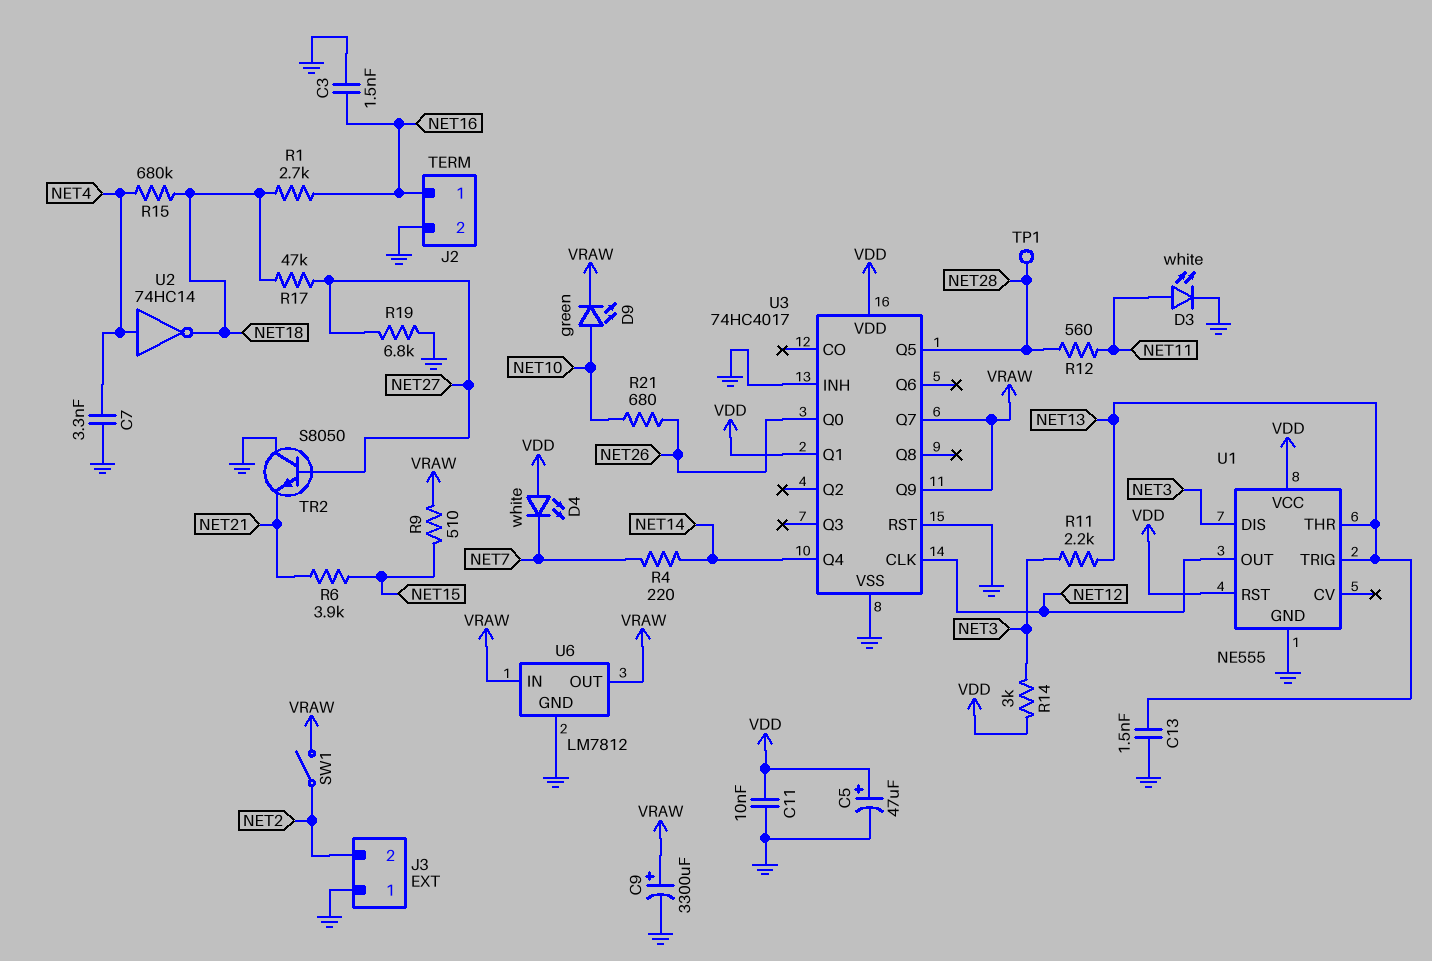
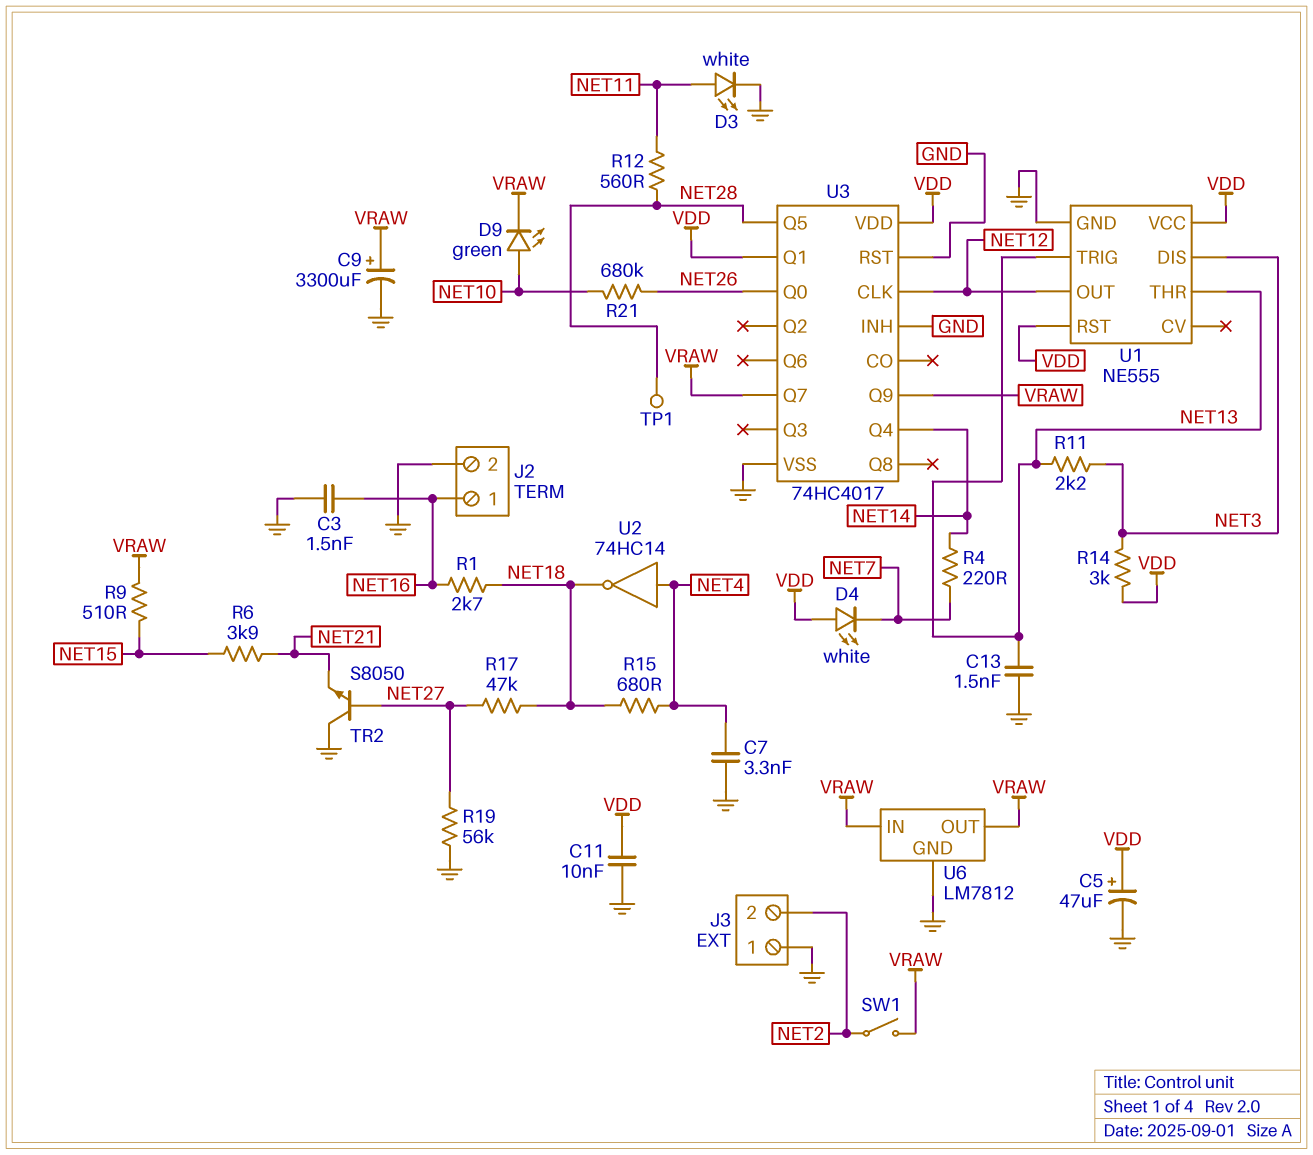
R15: 680k (NET4, NET18) -> 680 (NET4, NET18)
R19: 6.8k (GND, NET27) -> 56k (GND, NET27)
R21: 680 (NET10, NET26) -> 680k (NET10, NET26)

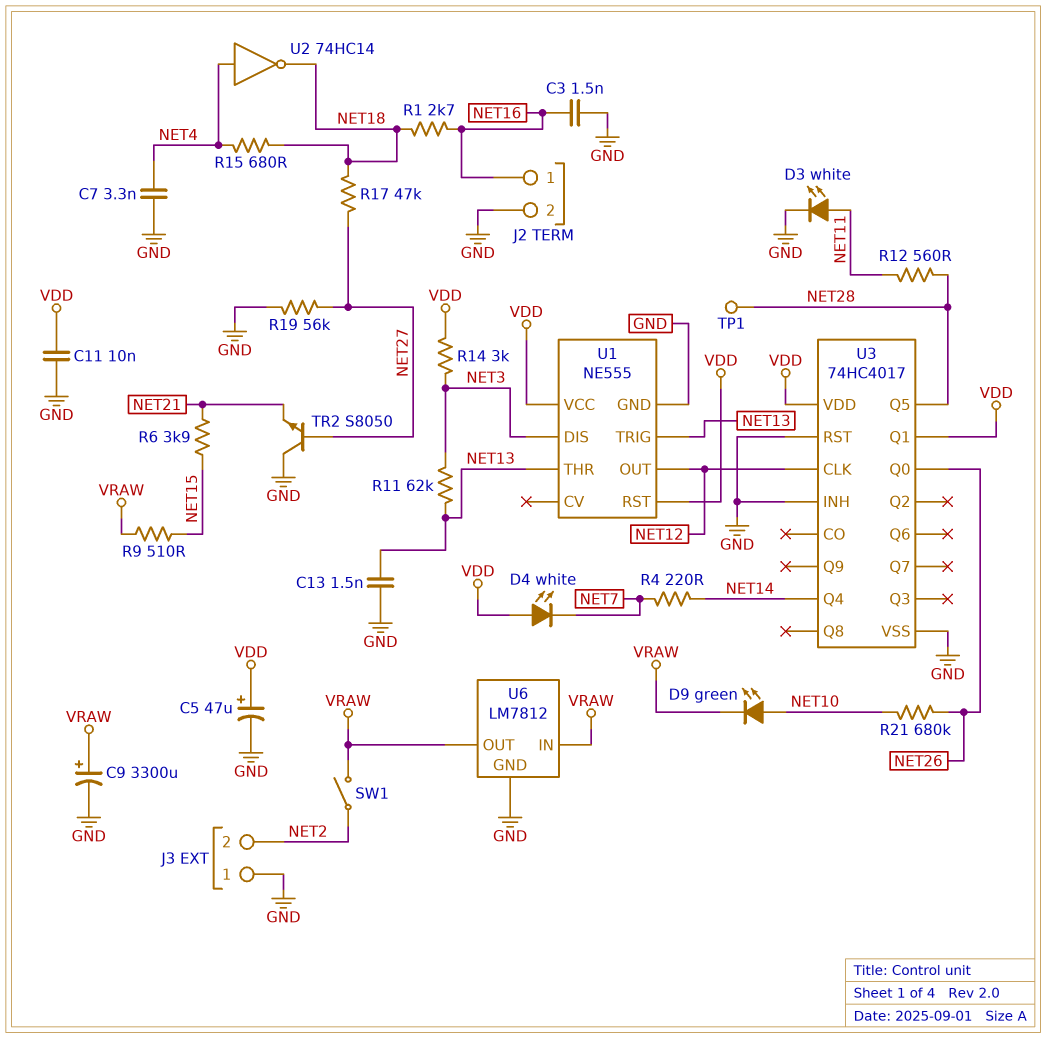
R11: 2.2k (NET3, NET13) -> 62k (NET3, NET13)
U3 pin Q7: VRAW -> none
U3 pin Q9: VRAW -> none

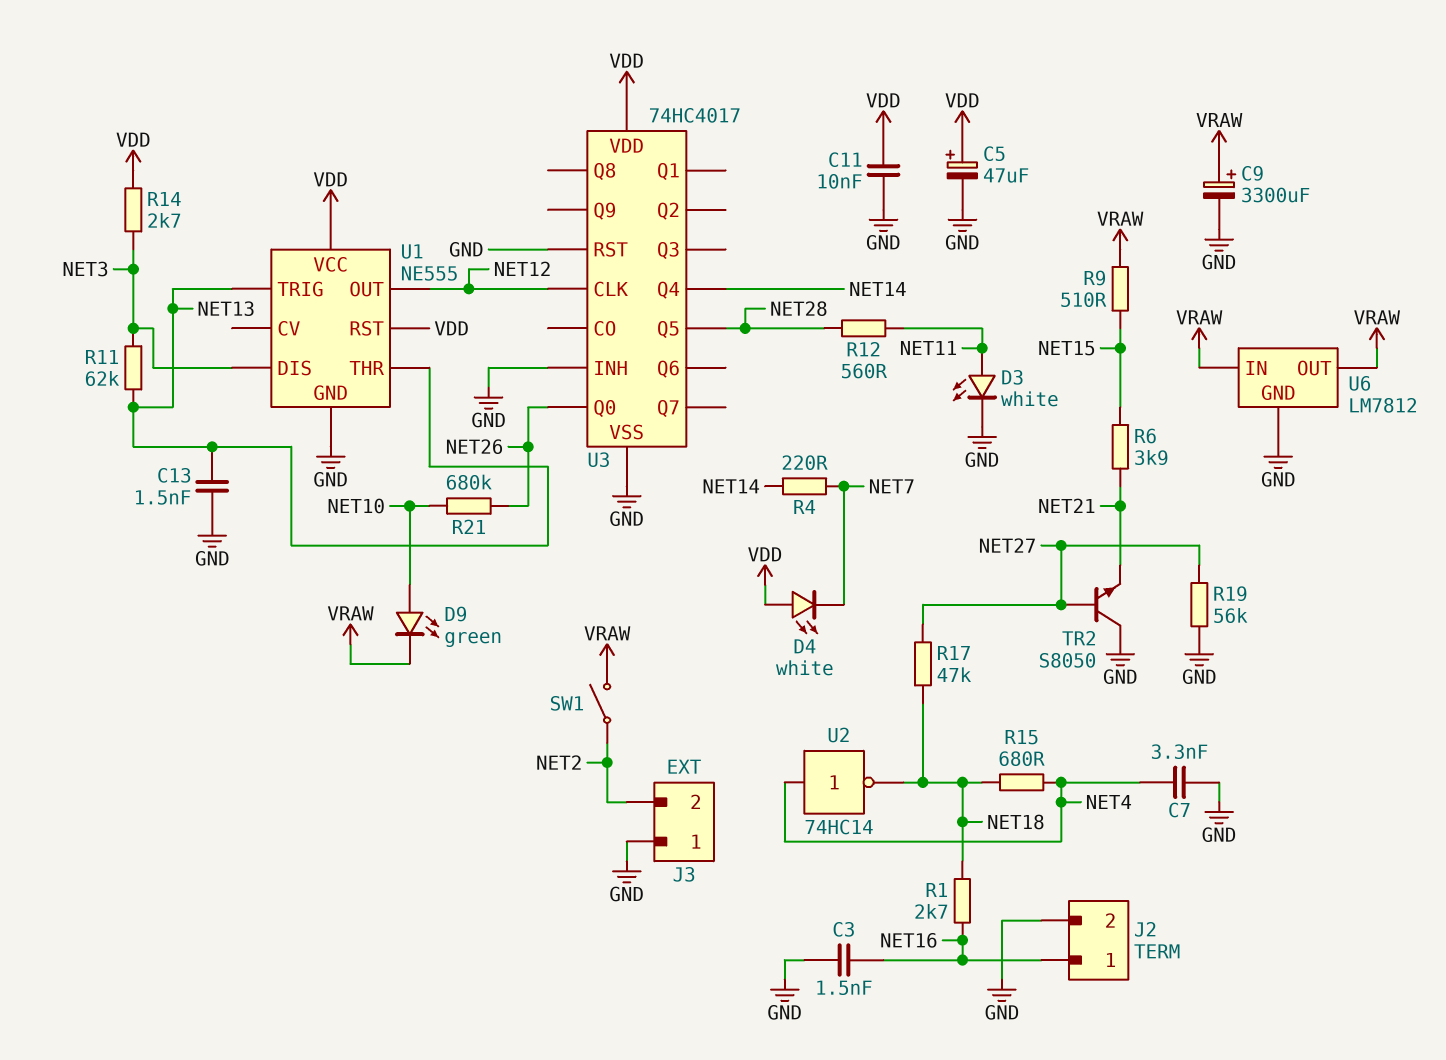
R14: 3k (NET3, VDD) -> 2.7k (NET3, VDD)
TP1: test point (NET28) -> none
U3 pin Q1: VDD -> none

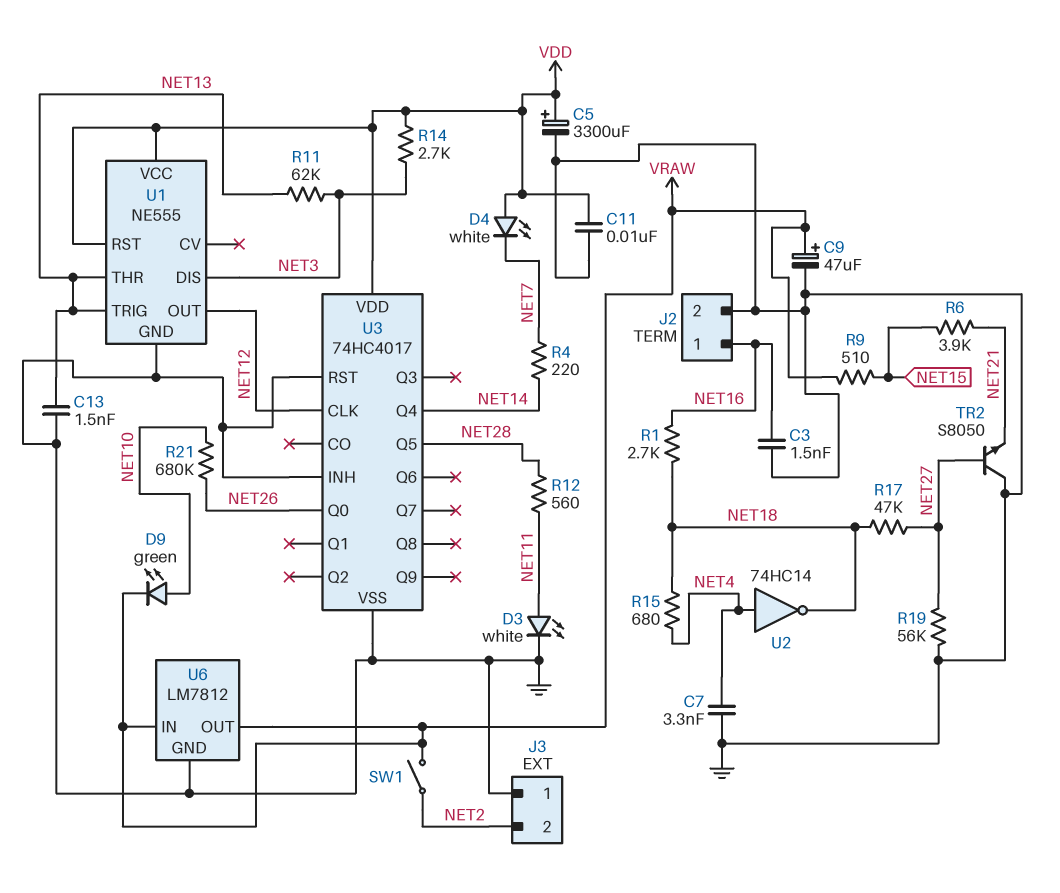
C5: 47uF (plus VDD, minus GND) -> 3300uF (plus VDD, minus GND)
C9: 3300uF (plus VRAW, minus GND) -> 47uF (plus VRAW, minus GND)

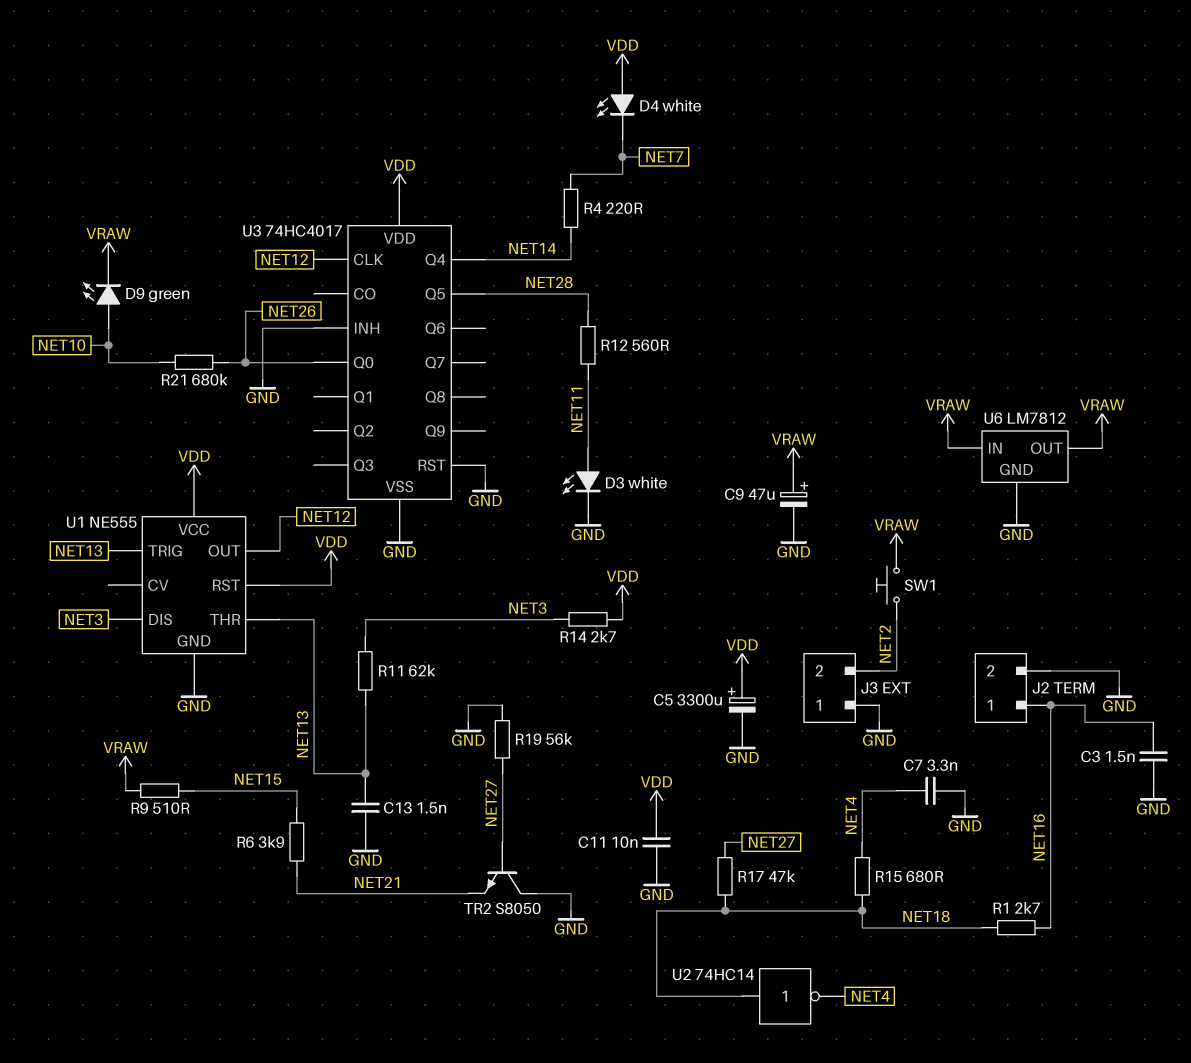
SW1: switch (NET2, VRAW) -> button (NET2, VRAW)
U2: NOT 74HC14 (in NET4, out NET18) -> NOT 74HC14 (in NET18, out NET4)

